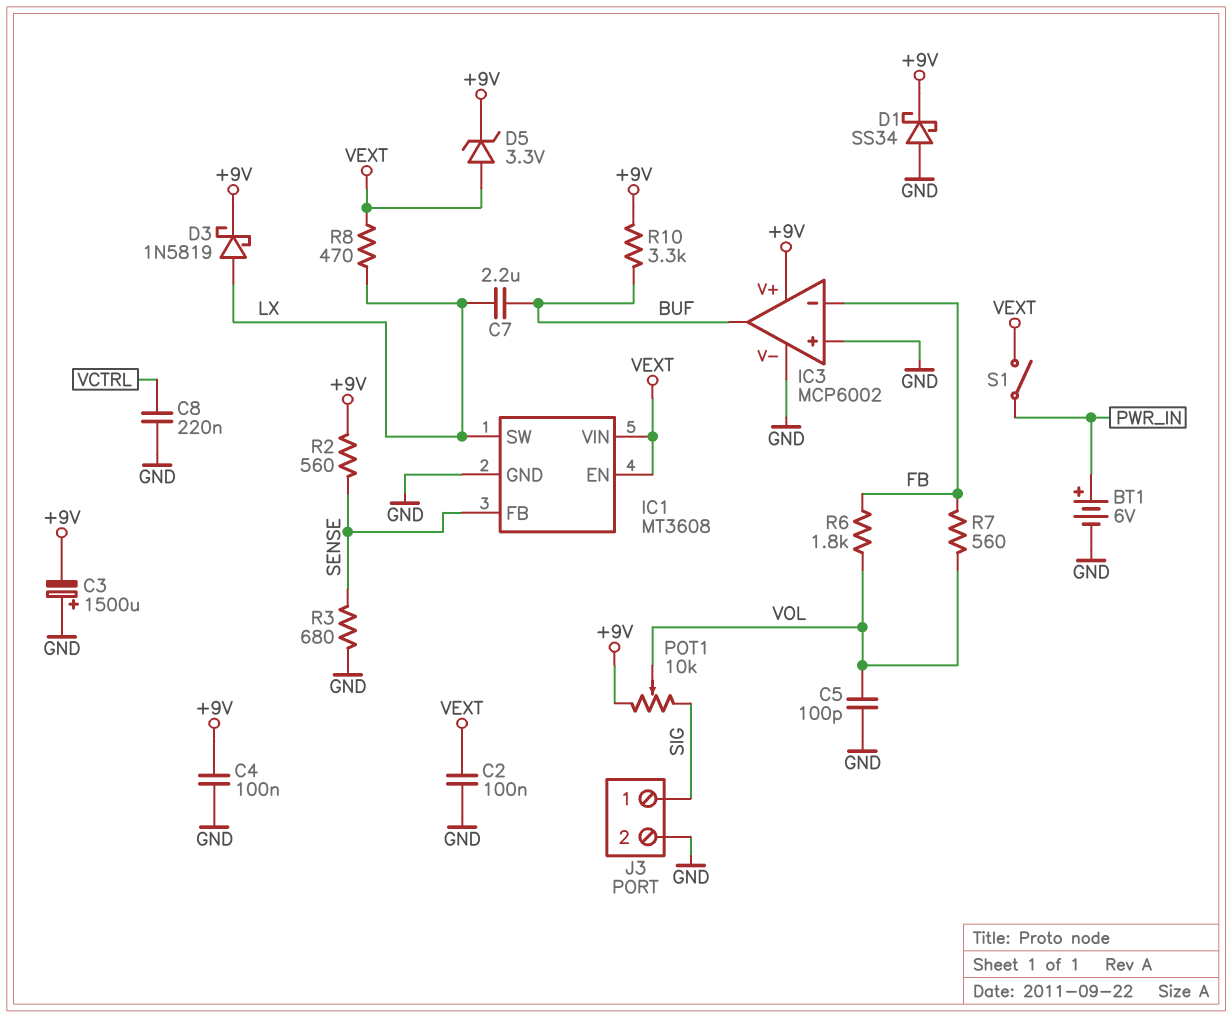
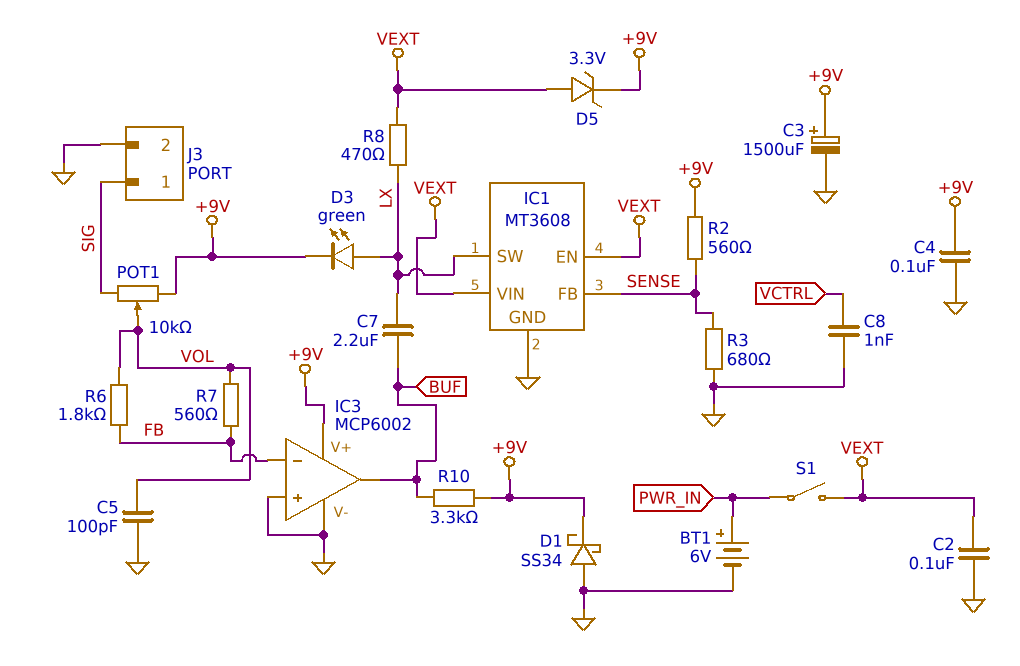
C3: 1500uF (plus GND, minus +9V) -> 1500uF (plus +9V, minus GND)
C8: 220nF (GND, VCTRL) -> 1nF (GND, VCTRL)
D3: schottky 1N5819 (A LX, K +9V) -> LED green (A LX, K +9V)

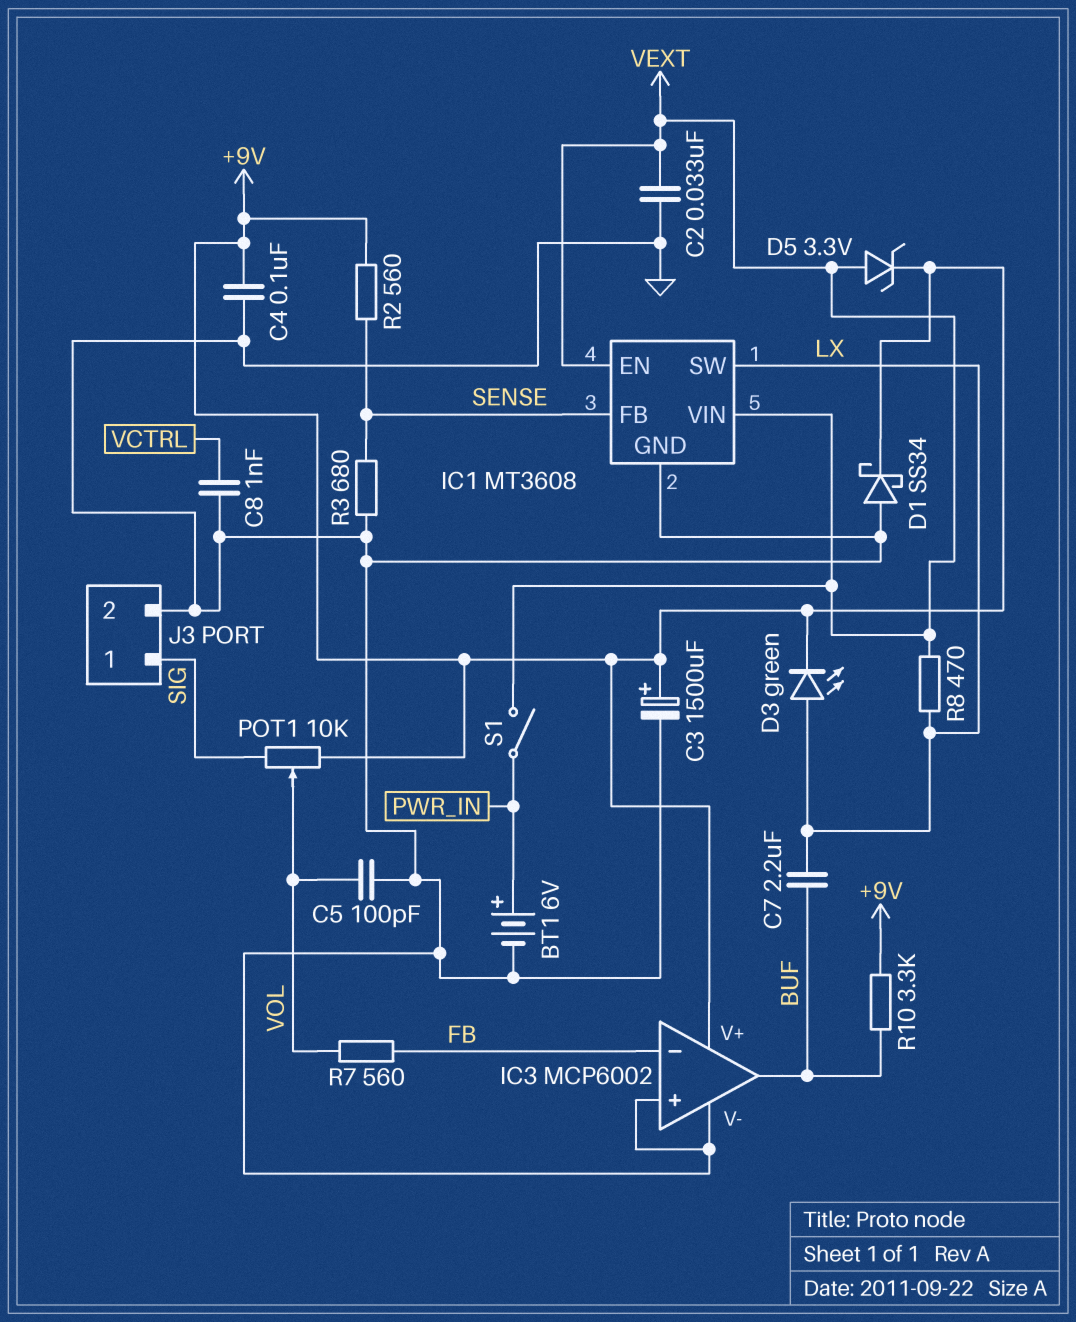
C2: 100nF (GND, VEXT) -> 33nF (GND, VEXT)
R6: 1.8k (FB, VOL) -> none

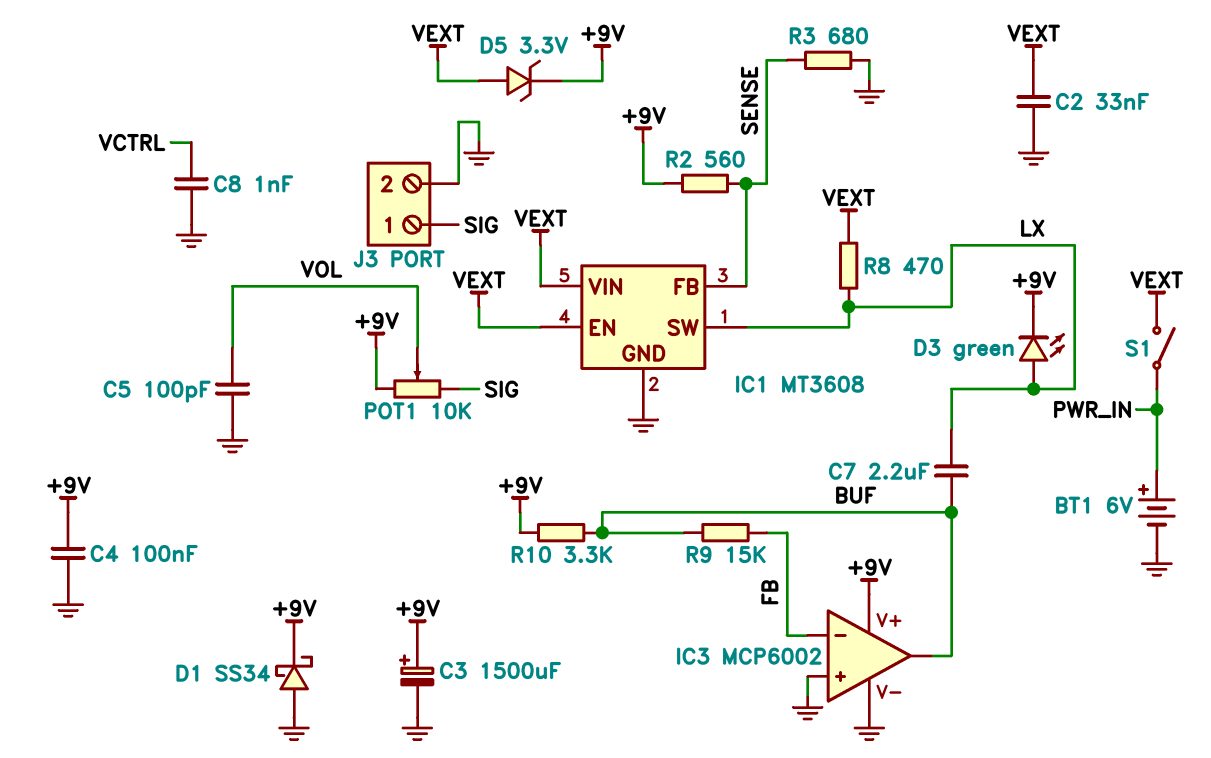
R7: 560 (FB, VOL) -> none
R9: none -> 15k (BUF, FB)

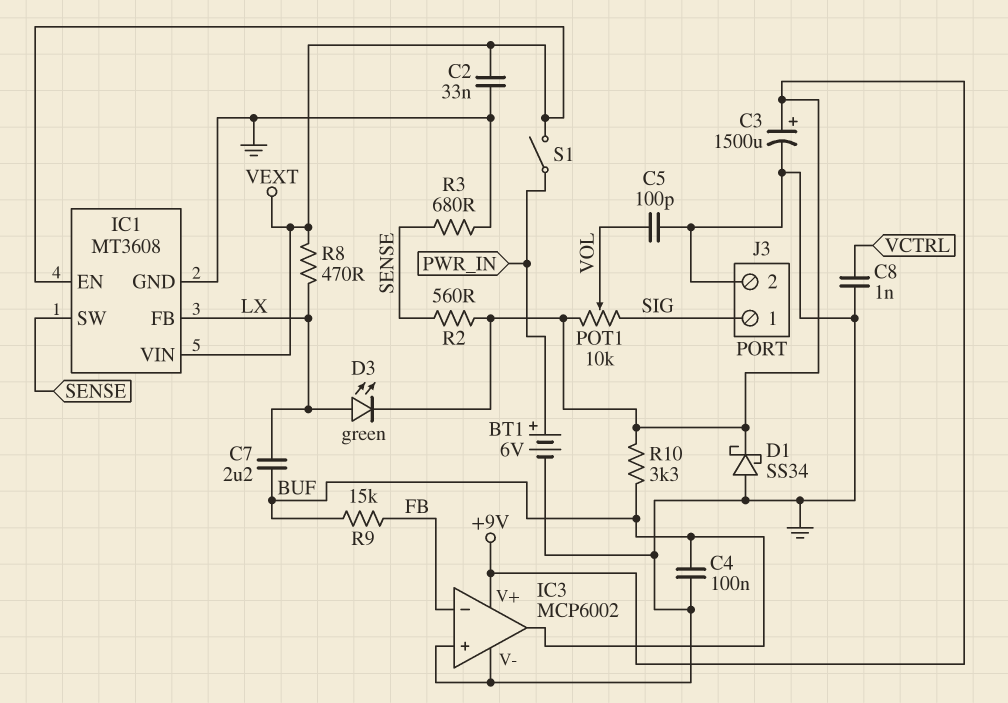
C4: 100nF (+9V, GND) -> 100nF (BUF, GND)
D5: zener 3.3V (A VEXT, K +9V) -> none
IC1 pin FB: SENSE -> LX
IC1 pin SW: LX -> SENSE

